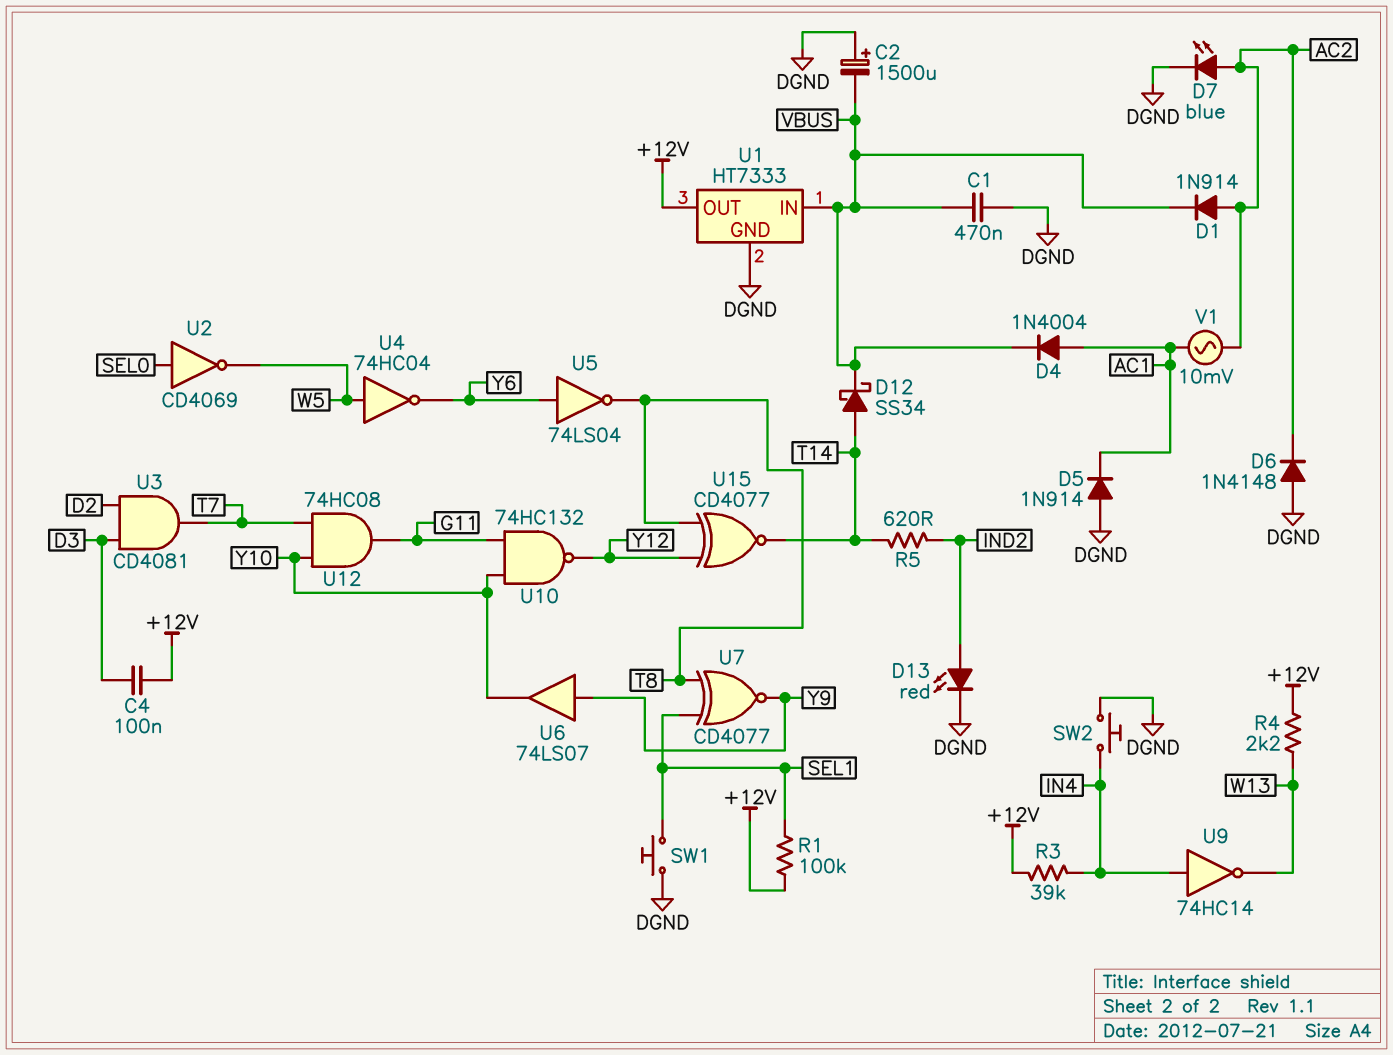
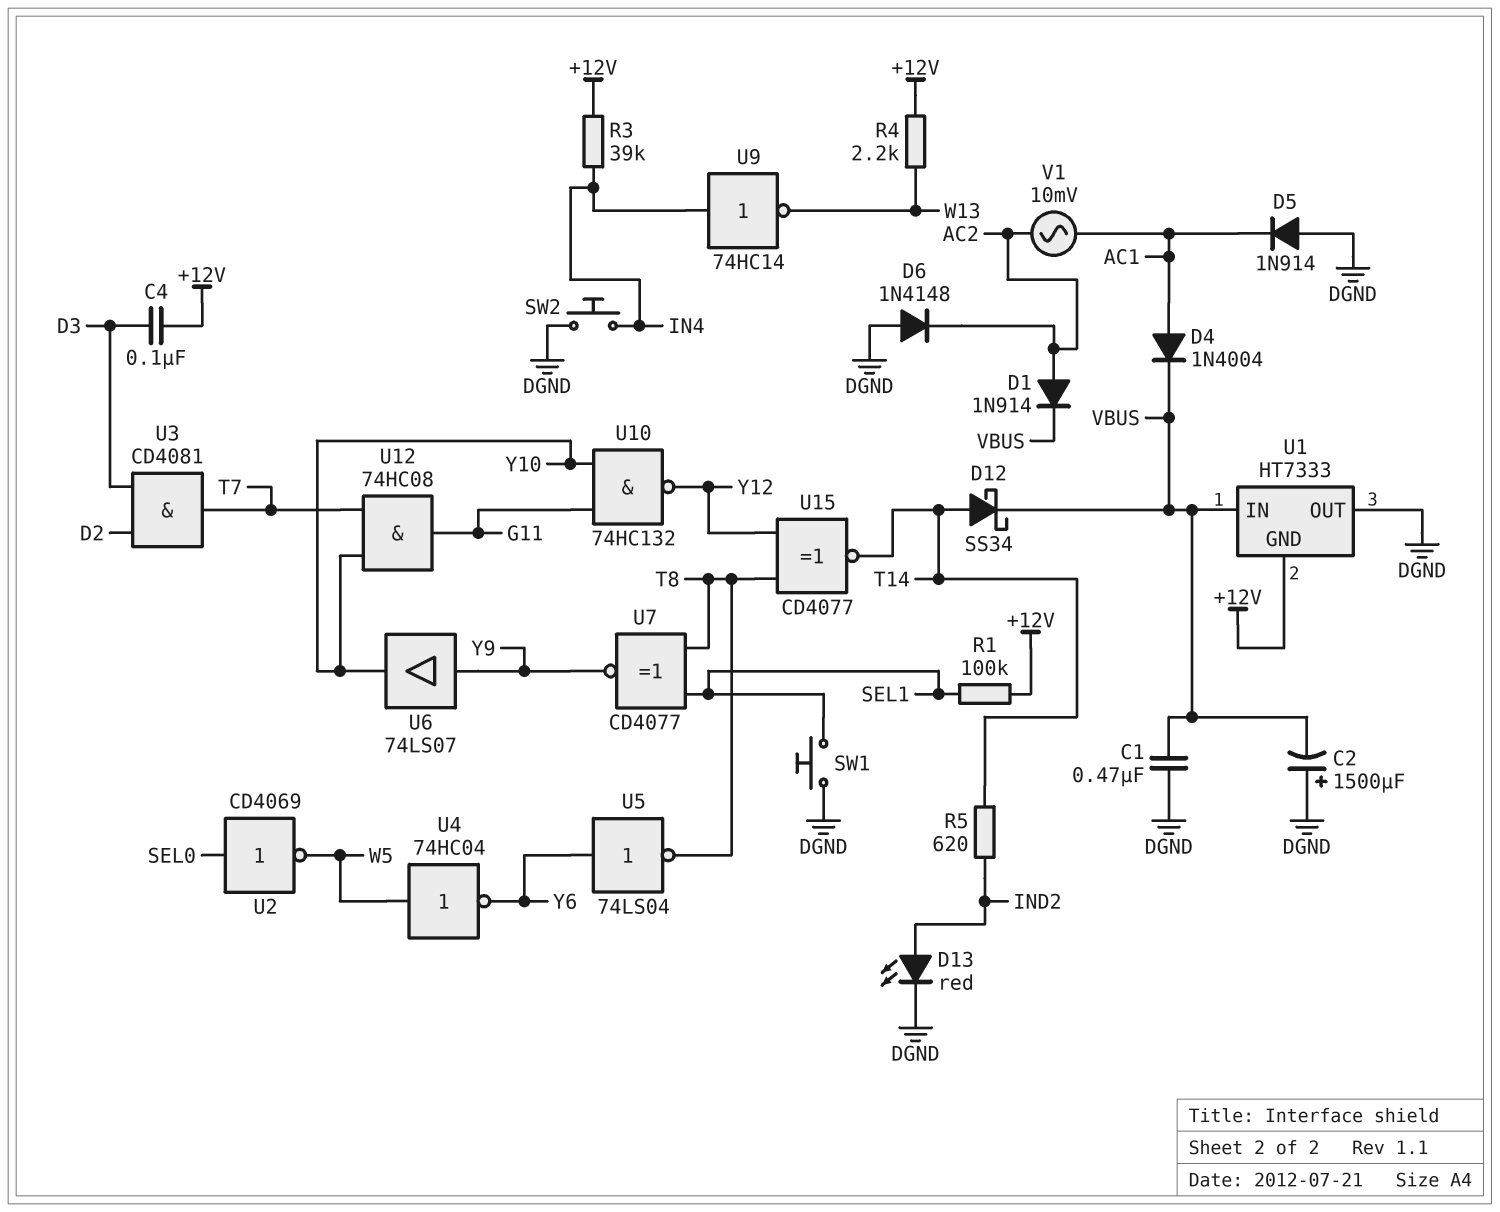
D7: LED blue (A AC2, K DGND) -> none
U1 pin GND: DGND -> +12V
U1 pin OUT: +12V -> DGND

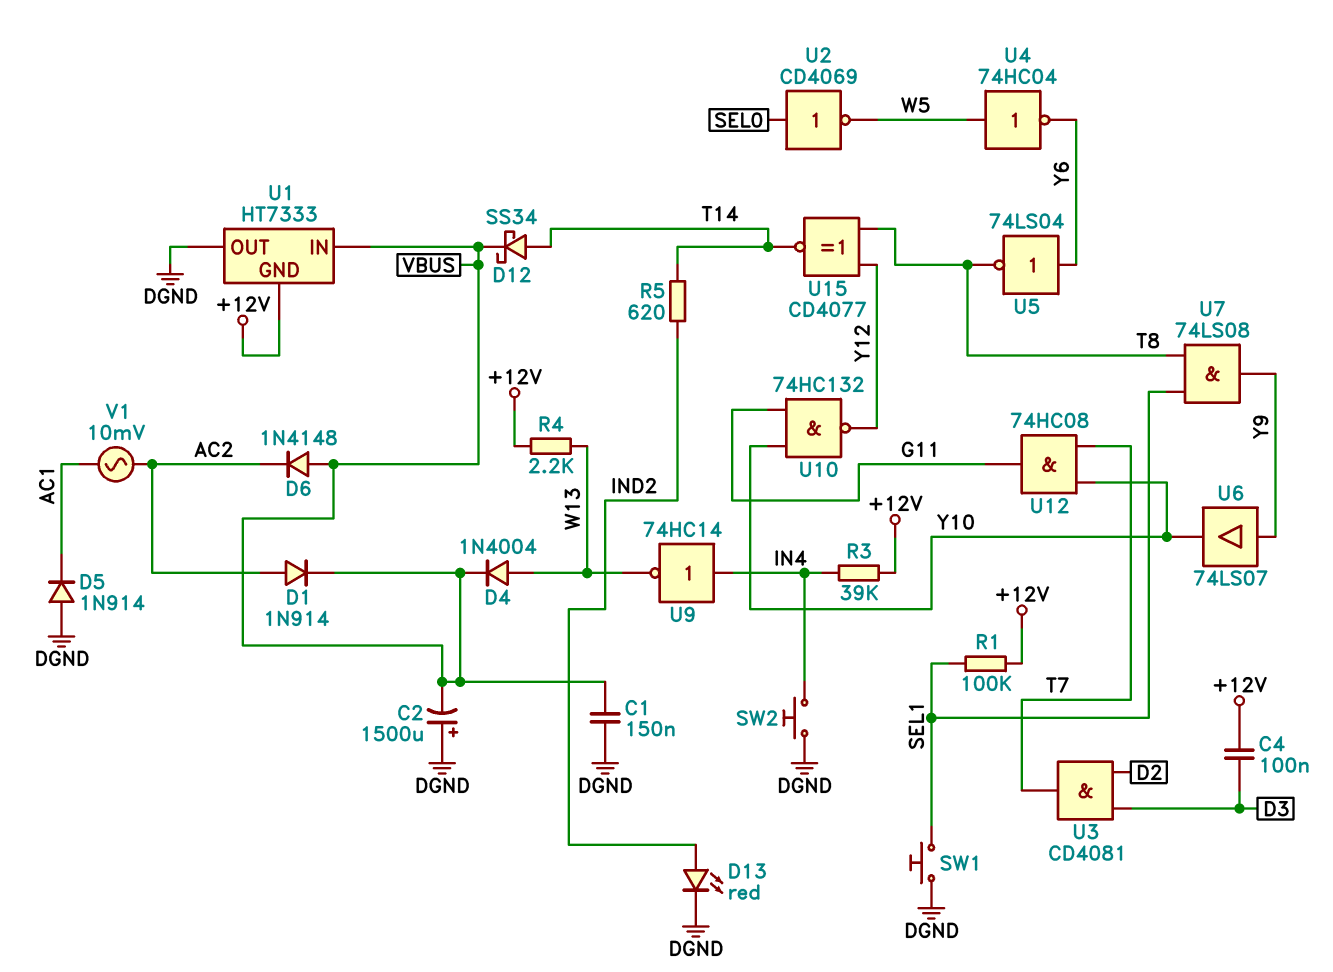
C1: 470nF (DGND, VBUS) -> 150nF (DGND, VBUS)
D4: diode 1N4004 (A AC1, K VBUS) -> diode 1N4004 (A W13, K VBUS)
D6: diode 1N4148 (A DGND, K AC2) -> diode 1N4148 (A VBUS, K AC2)
U7: XNOR CD4077 (in SEL1, in T8, out Y9) -> AND 74LS08 (in SEL1, in T8, out Y9)

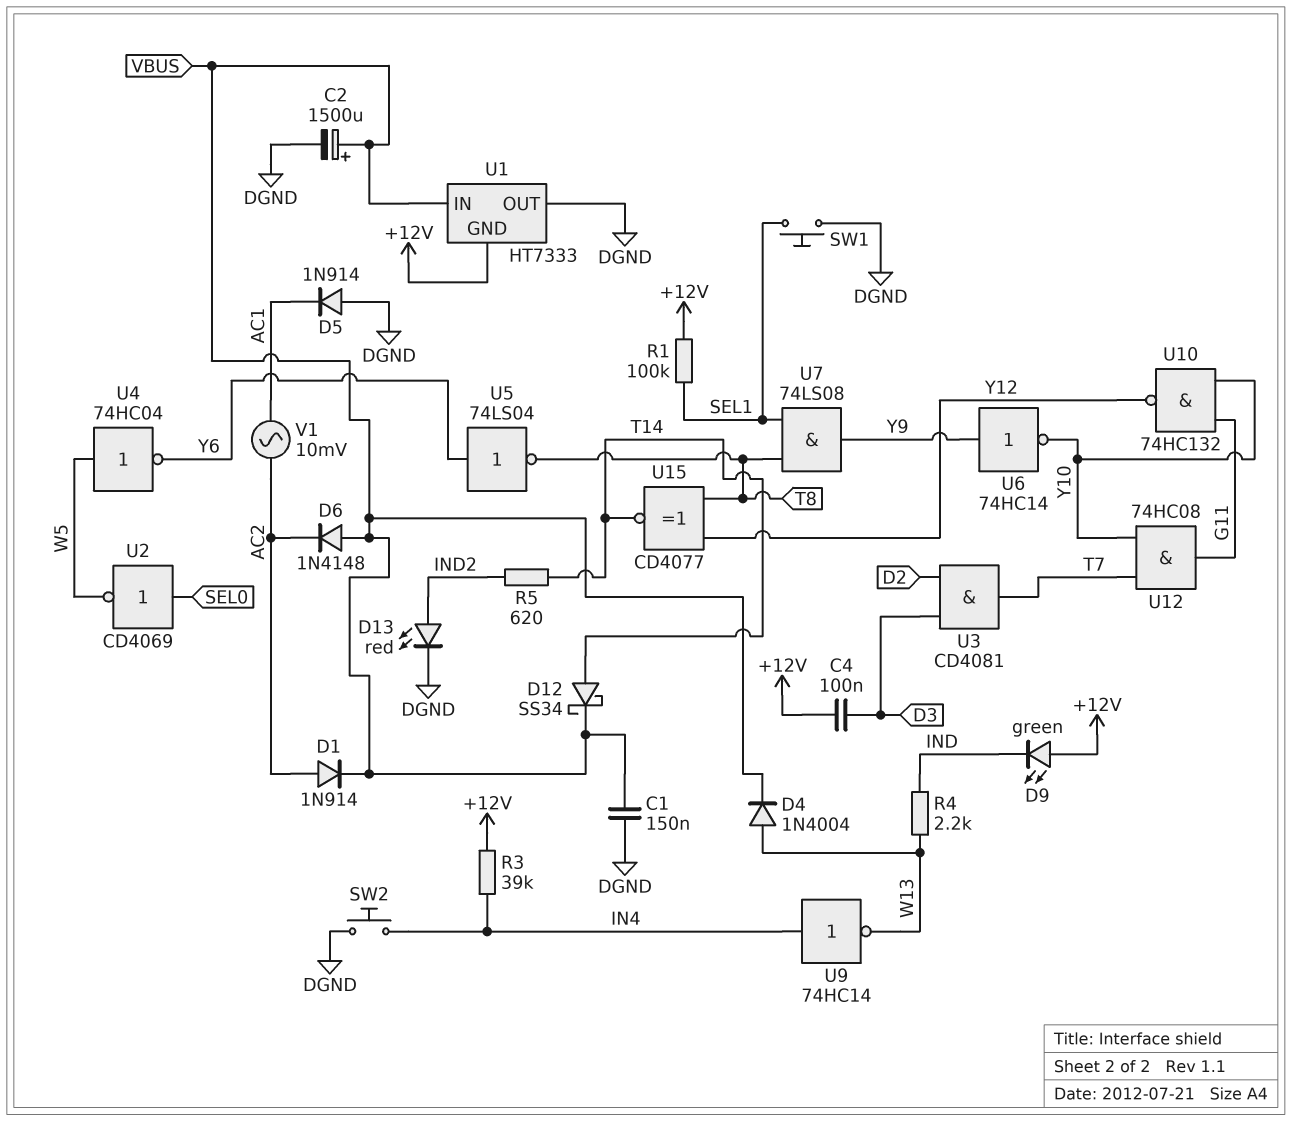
C2: 1500uF (plus DGND, minus VBUS) -> 1500uF (plus VBUS, minus DGND)
D9: none -> LED green (A +12V, K IND)
R4: 2.2k (+12V, W13) -> 2.2k (IND, W13)
U6: buffer 74LS07 (in Y9, out Y10) -> NOT 74HC14 (in Y9, out Y10)

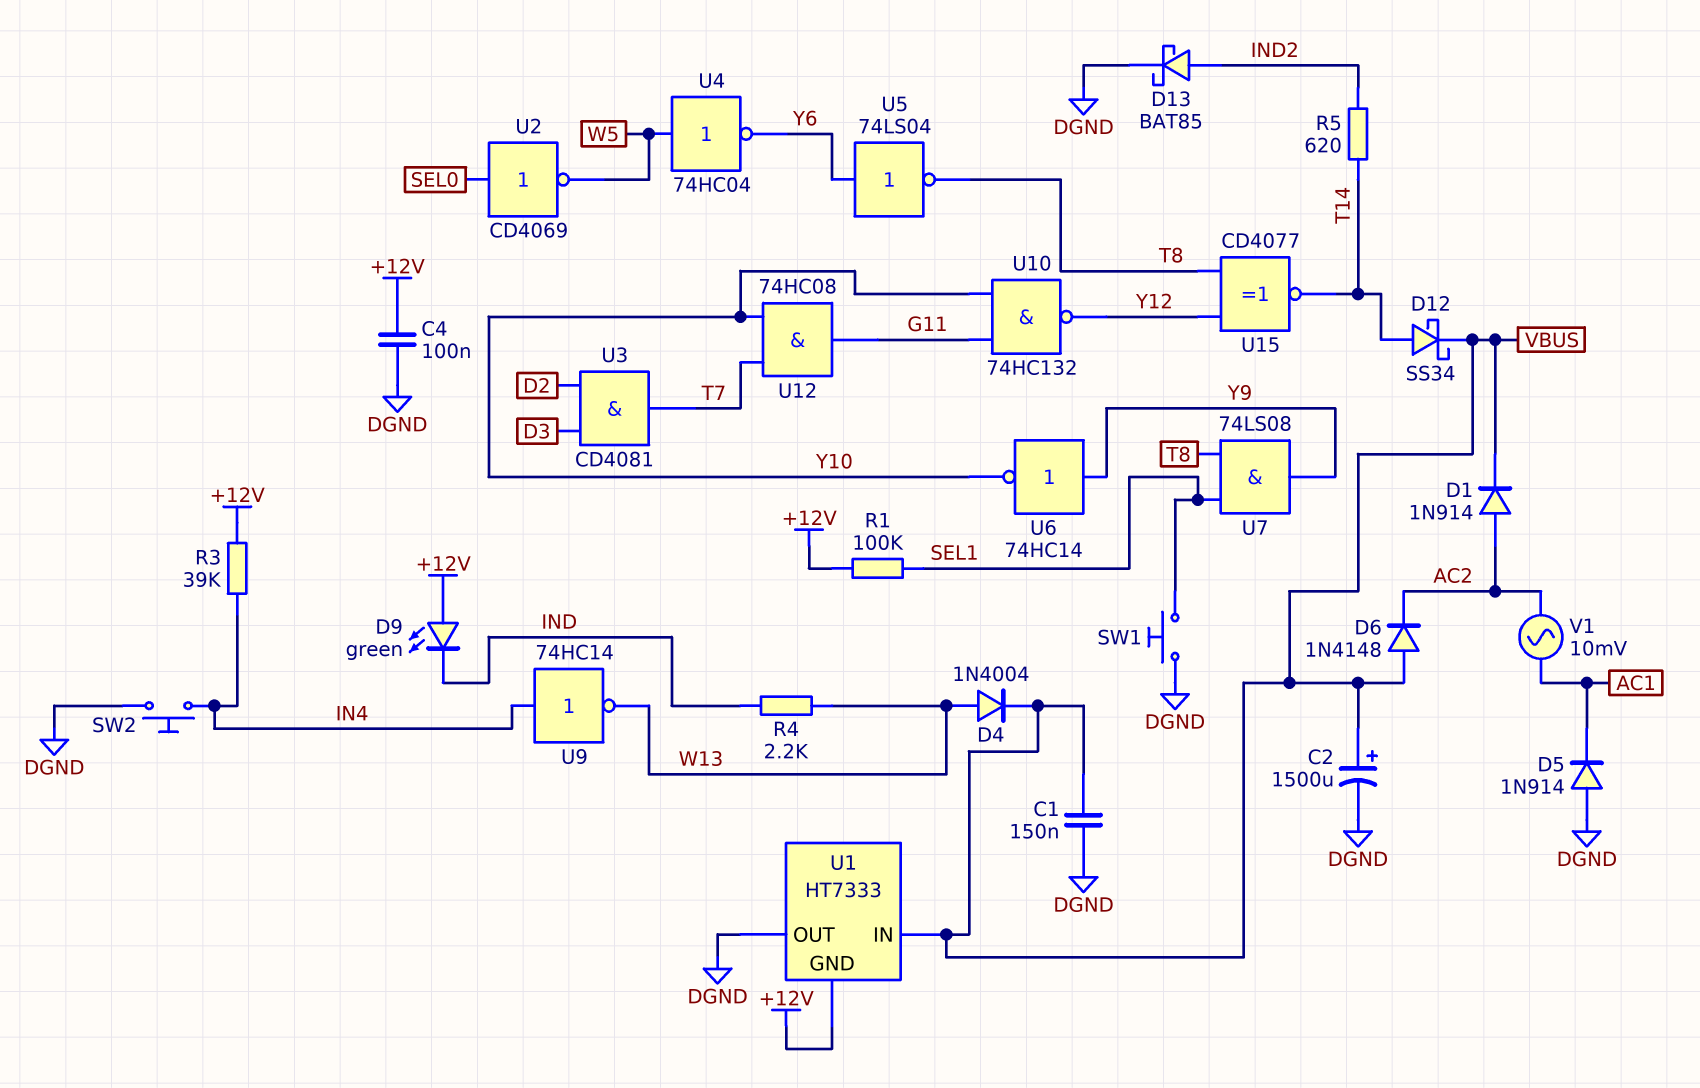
C4: 100nF (+12V, D3) -> 100nF (+12V, DGND)
D13: LED red (A IND2, K DGND) -> schottky BAT85 (A IND2, K DGND)

